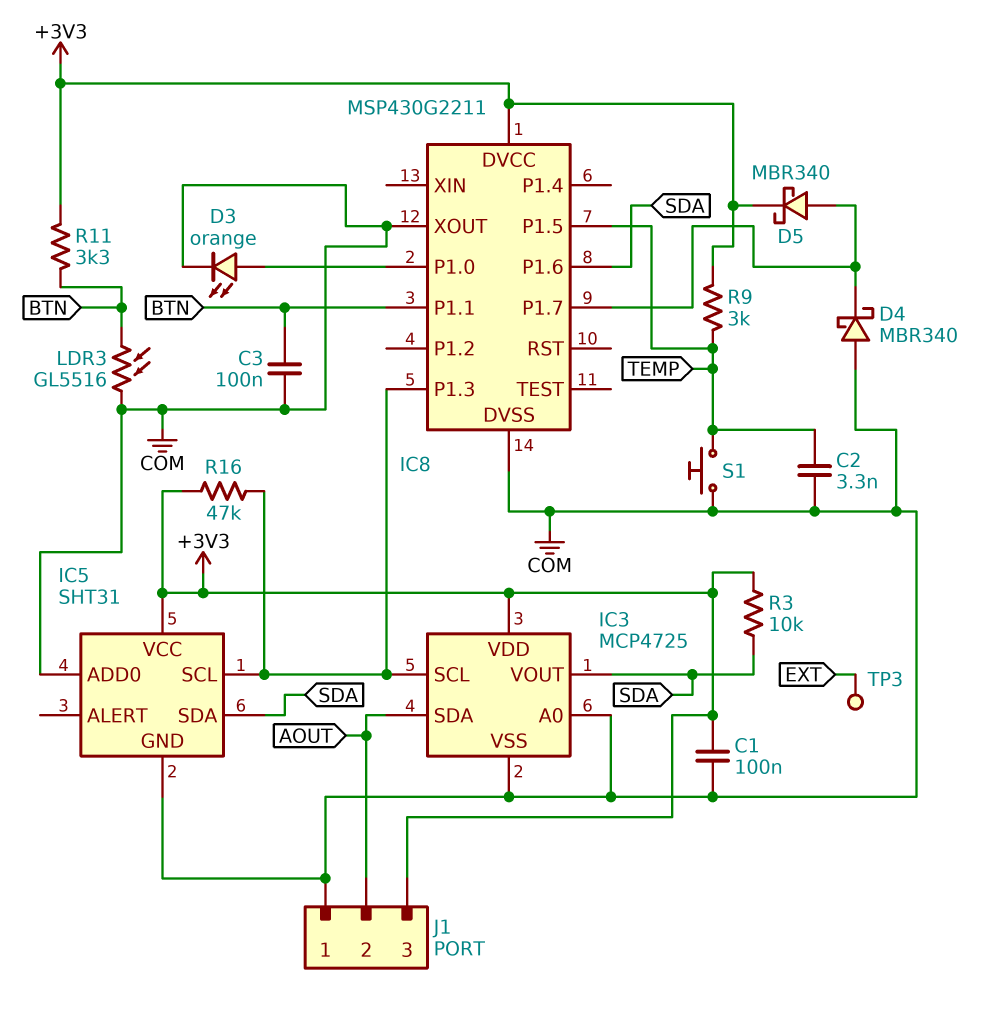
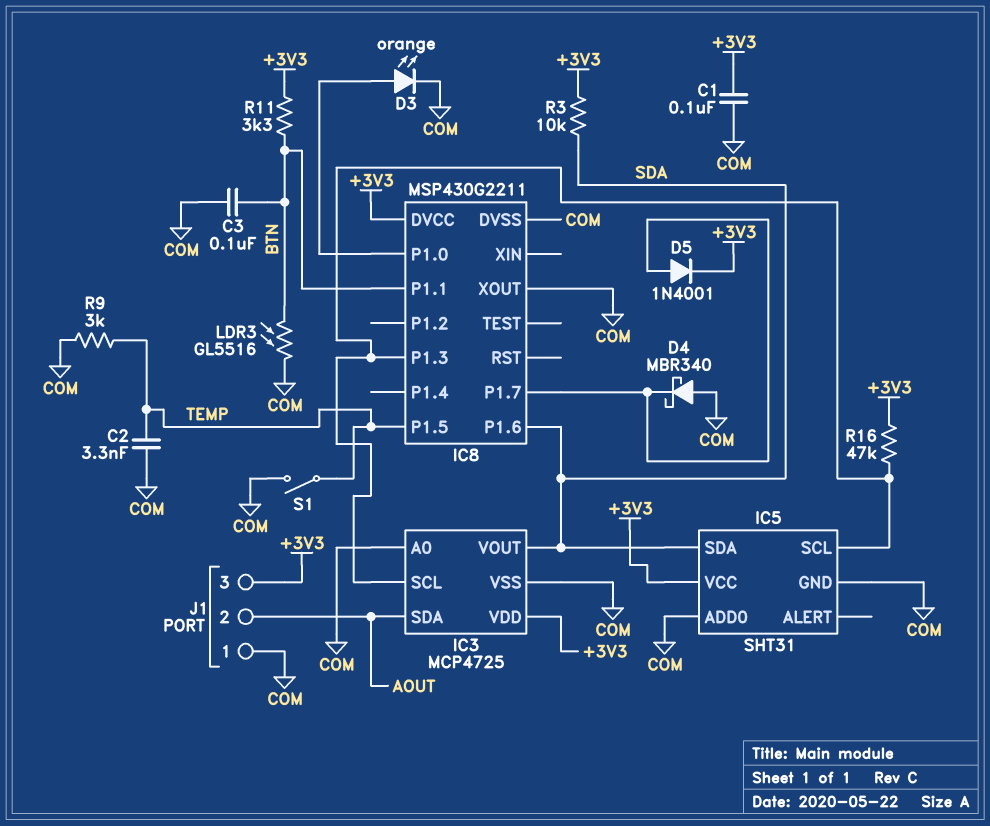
D5: schottky MBR340 (A IC8/P1.7, K +3V3) -> diode 1N4001 (A IC8/P1.7, K +3V3)
R9: 3k (+3V3, TEMP) -> 3k (COM, TEMP)
S1: button (COM, TEMP) -> switch (COM, TEMP)
TP3: test point (EXT) -> none

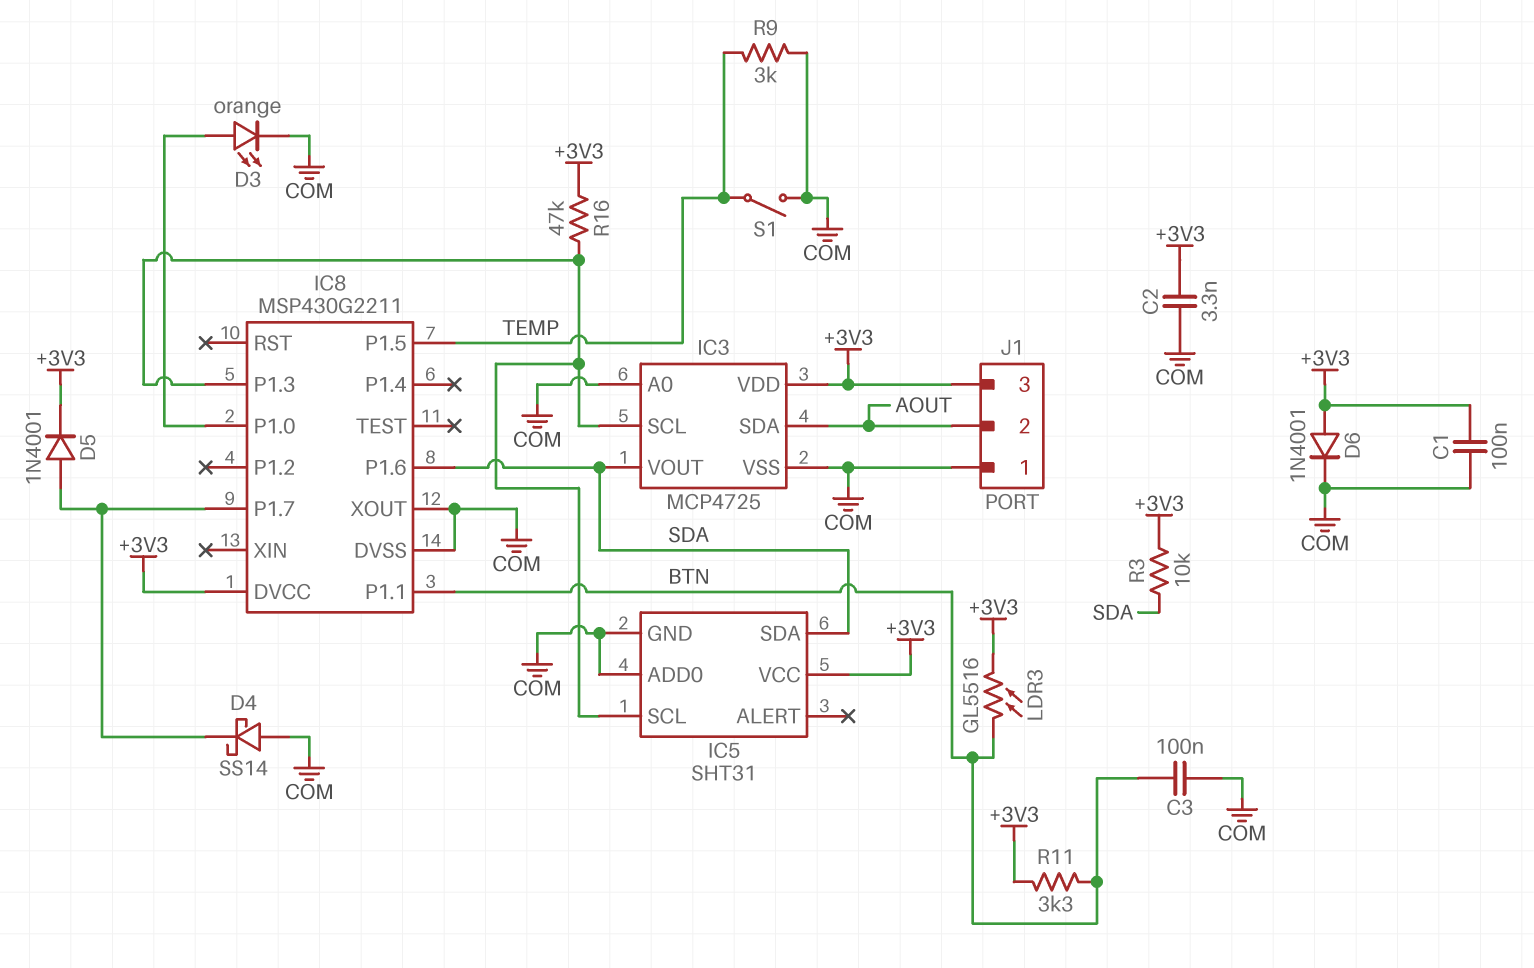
C2: 3.3nF (COM, TEMP) -> 3.3nF (+3V3, COM)
D4: schottky MBR340 (A COM, K IC8/P1.7) -> schottky SS14 (A COM, K IC8/P1.7)
D6: none -> diode 1N4001 (A +3V3, K COM)
LDR3: GL5516 (BTN, COM) -> GL5516 (+3V3, BTN)

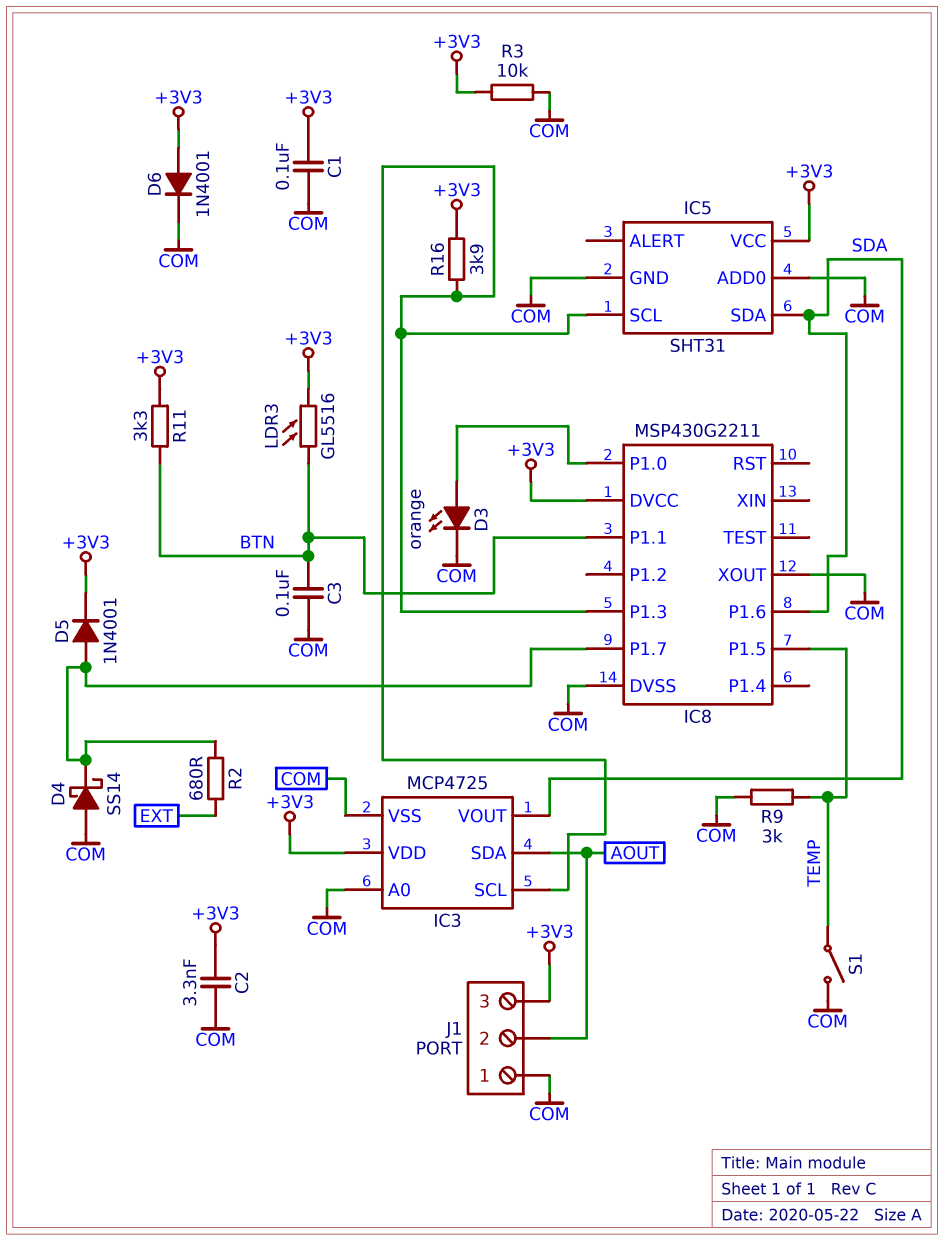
R2: none -> 680 (EXT, IC8/P1.7)
R3: 10k (+3V3, SDA) -> 10k (+3V3, COM)
R16: 47k (+3V3, IC3/SCL) -> 3.9k (+3V3, IC3/SCL)

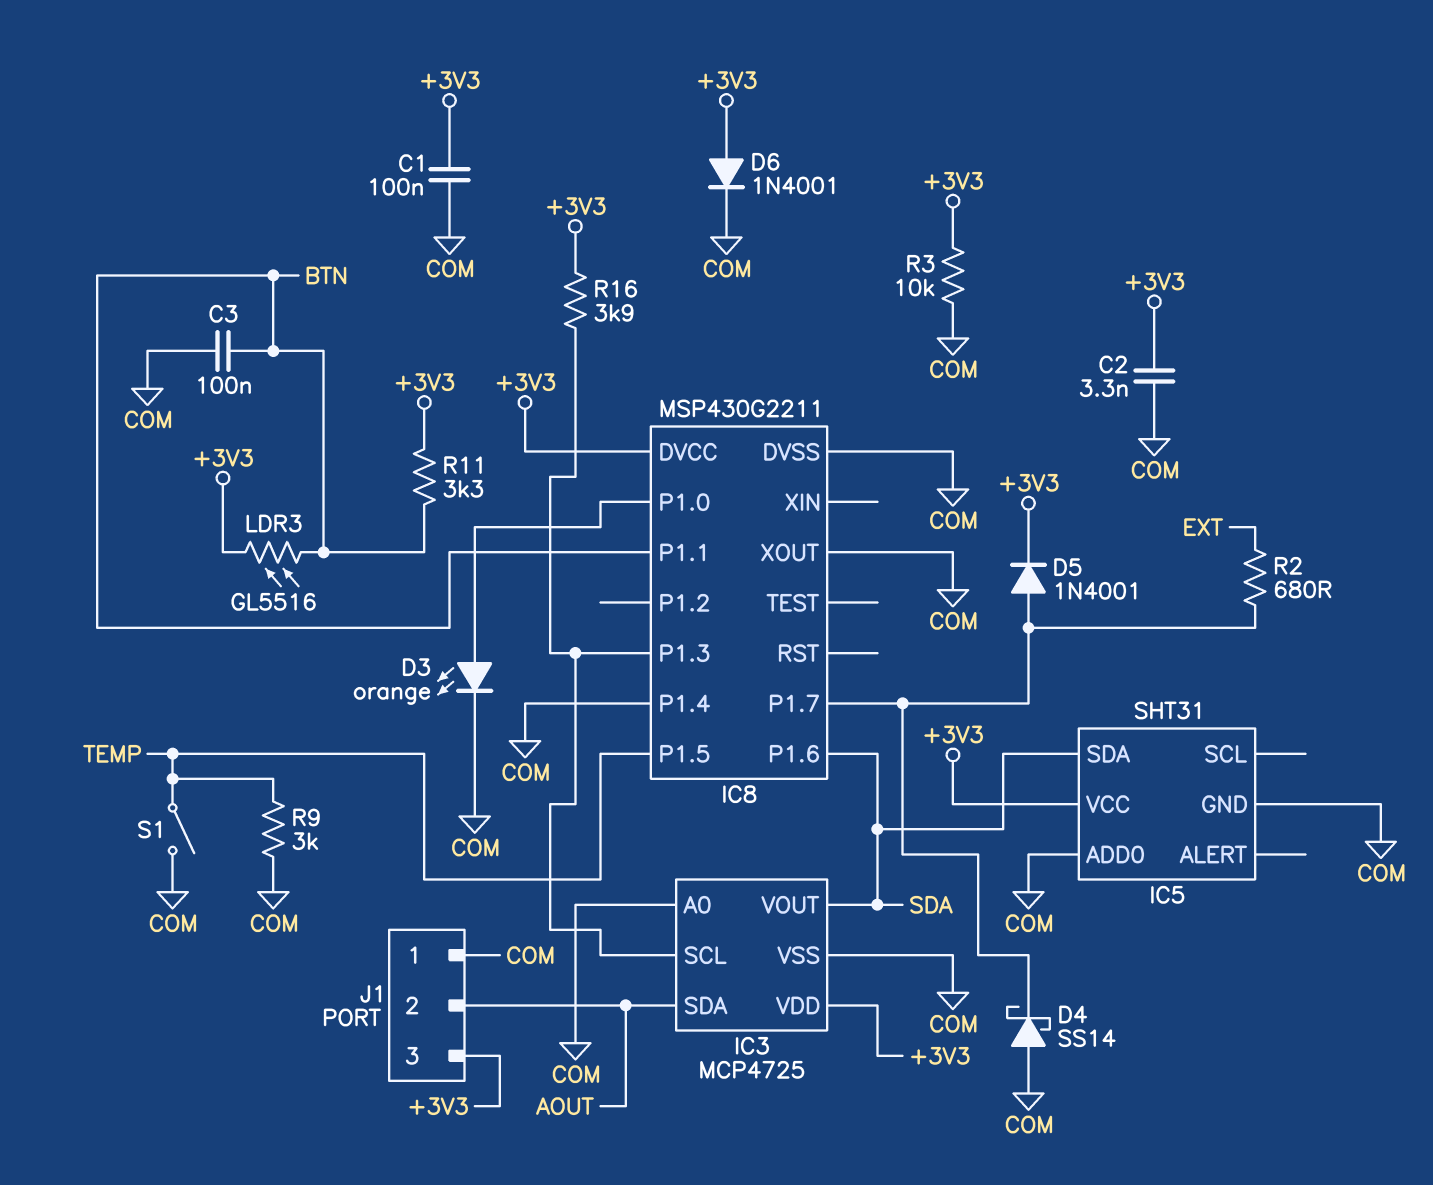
IC5 pin SCL: IC3/SCL -> none
IC8 pin P1.4: none -> COM

